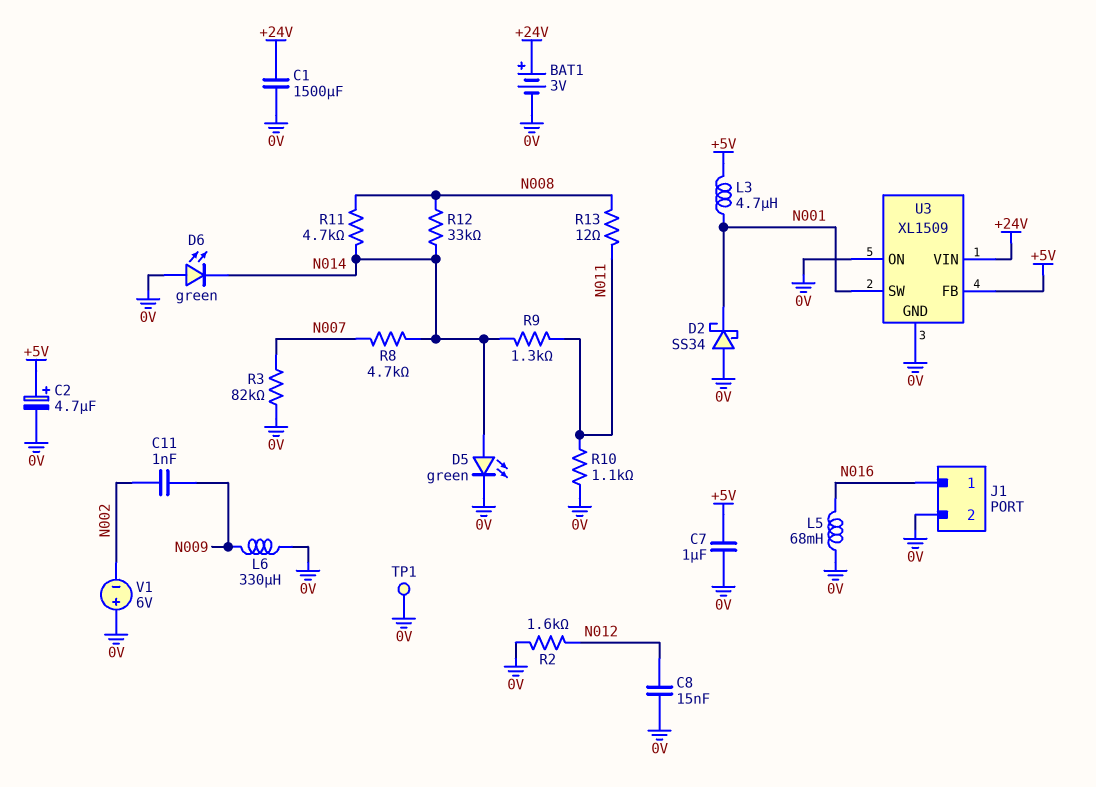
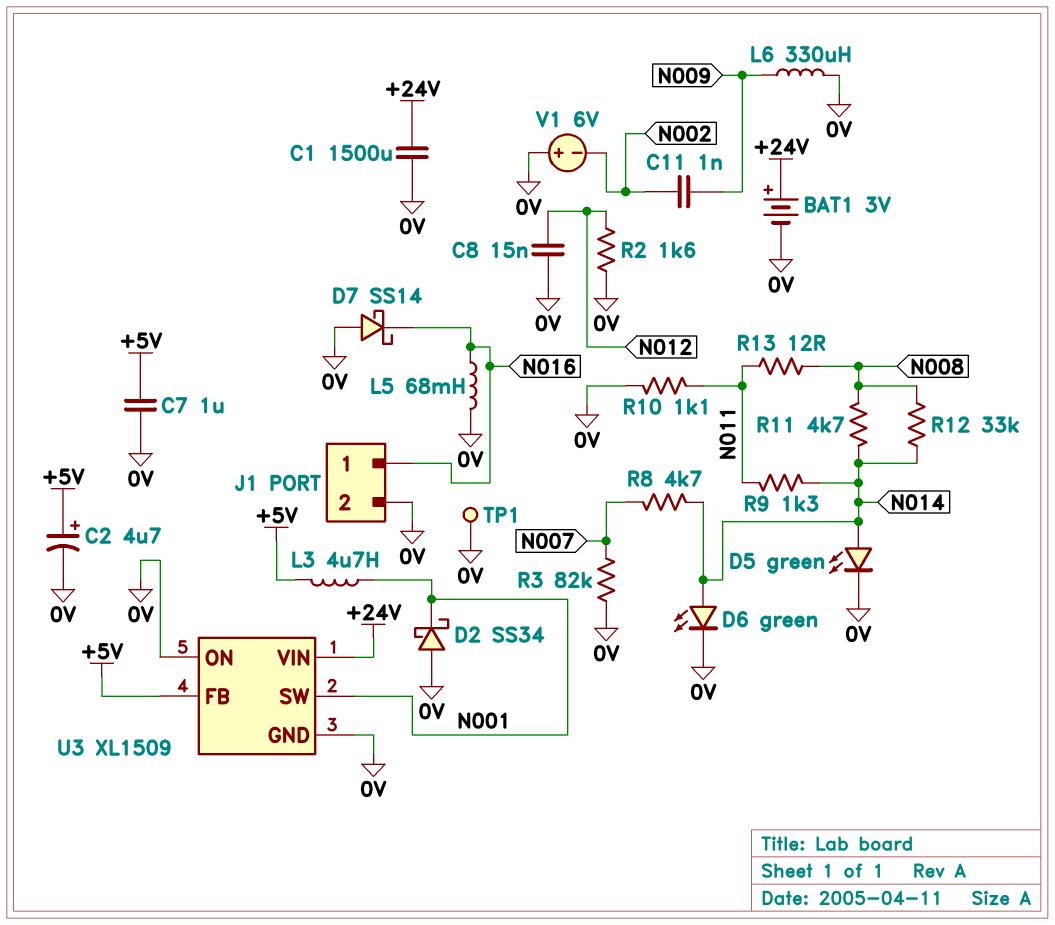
D6: LED green (A 0V, K N014) -> LED green (A N014, K 0V)
D7: none -> schottky SS14 (A 0V, K N016)

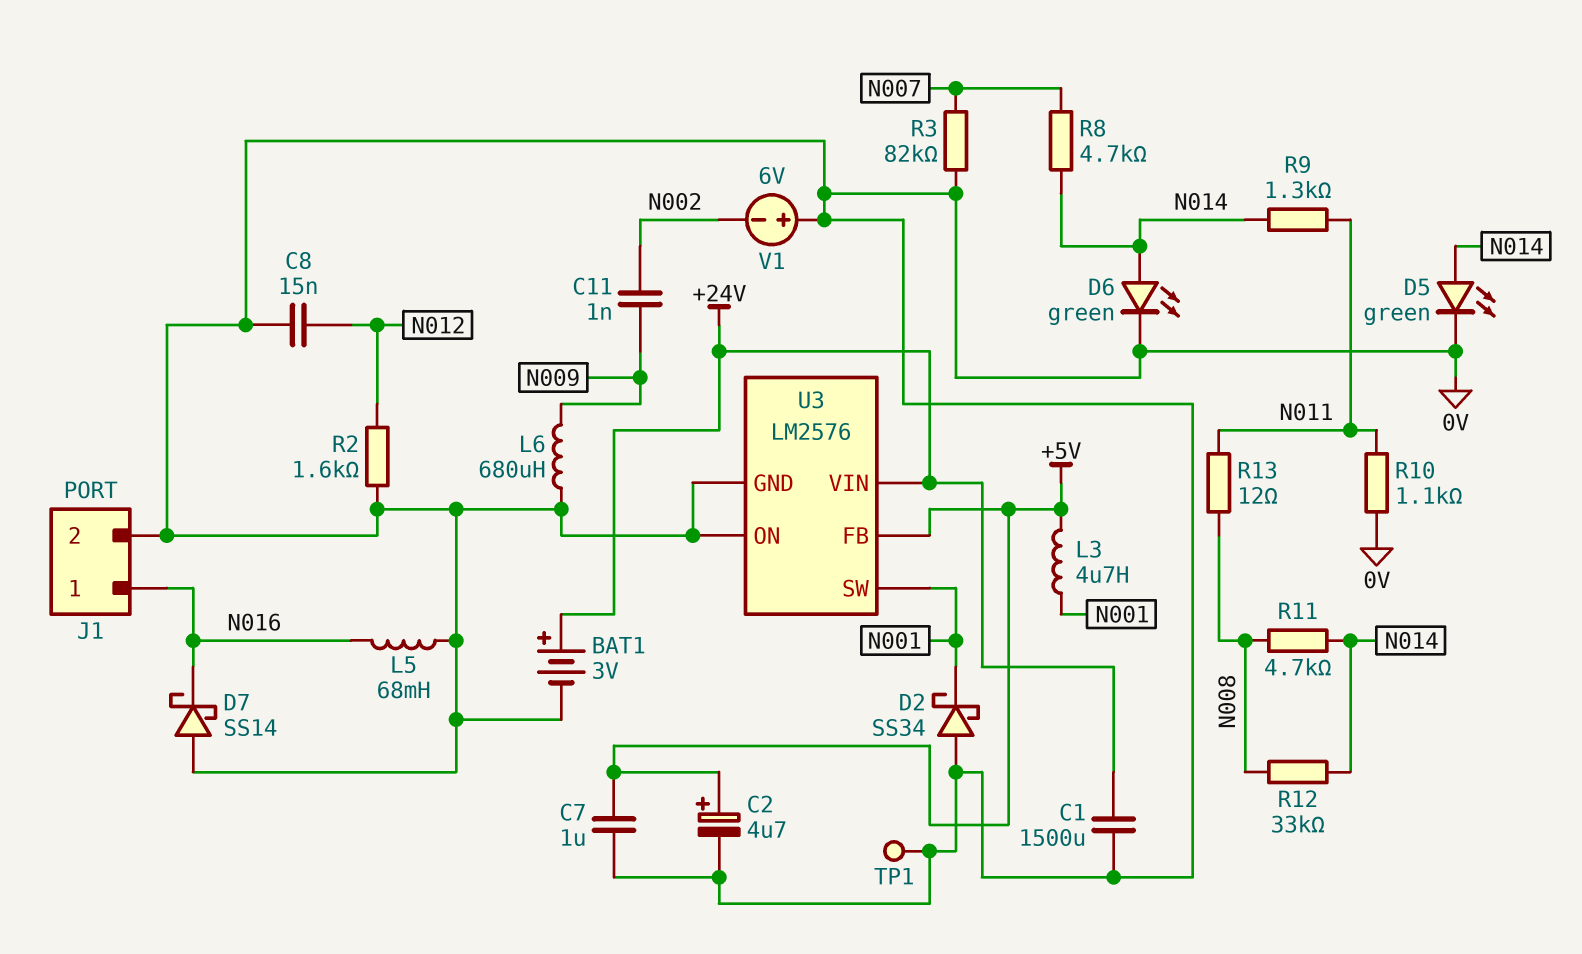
L6: 330uH (0V, N009) -> 680uH (0V, N009)
U3: XL1509 -> LM2576

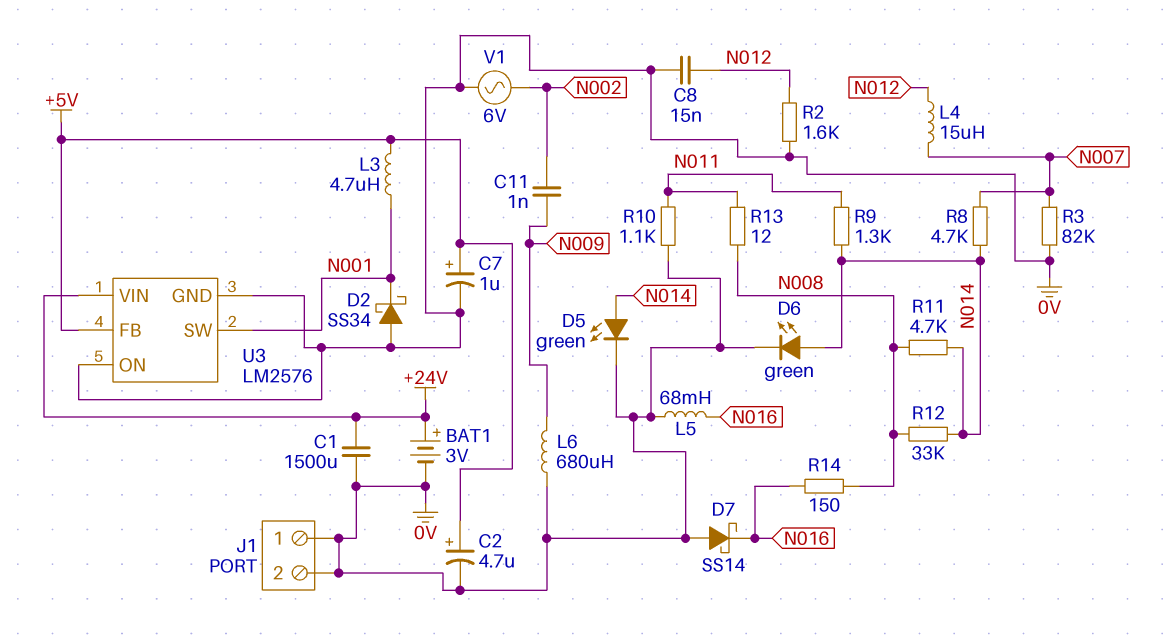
C7: 1uF (+5V, 0V) -> 1uF (plus +5V, minus 0V)
J1 pin 1: N016 -> 0V
L4: none -> 15uH (N007, N012)
R14: none -> 150 (N008, N016)
TP1: test point (0V) -> none
V1: 6V (plus 0V, minus N002) -> AC 6V (0V, N002)

